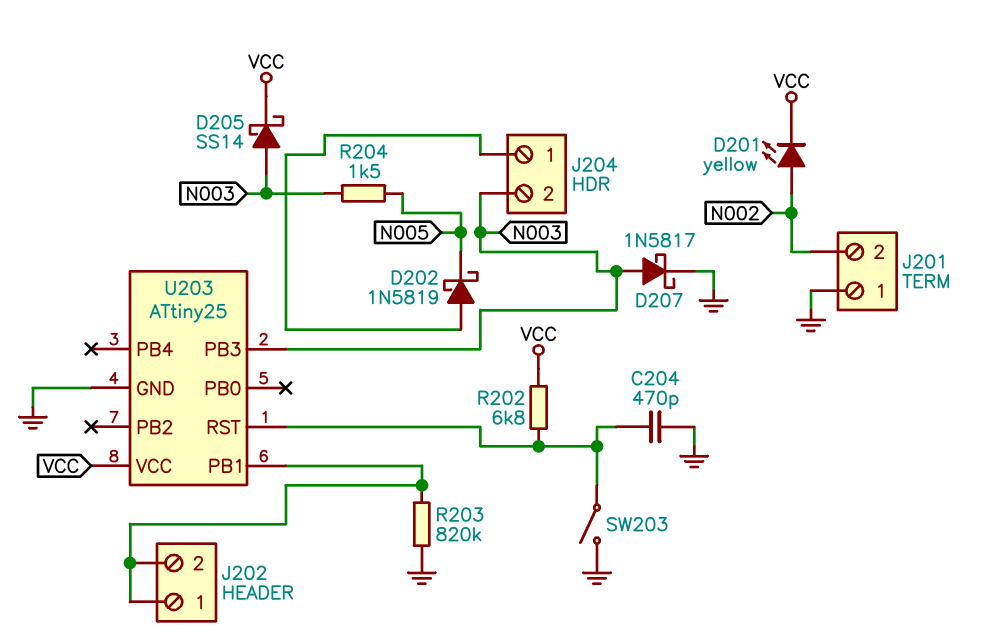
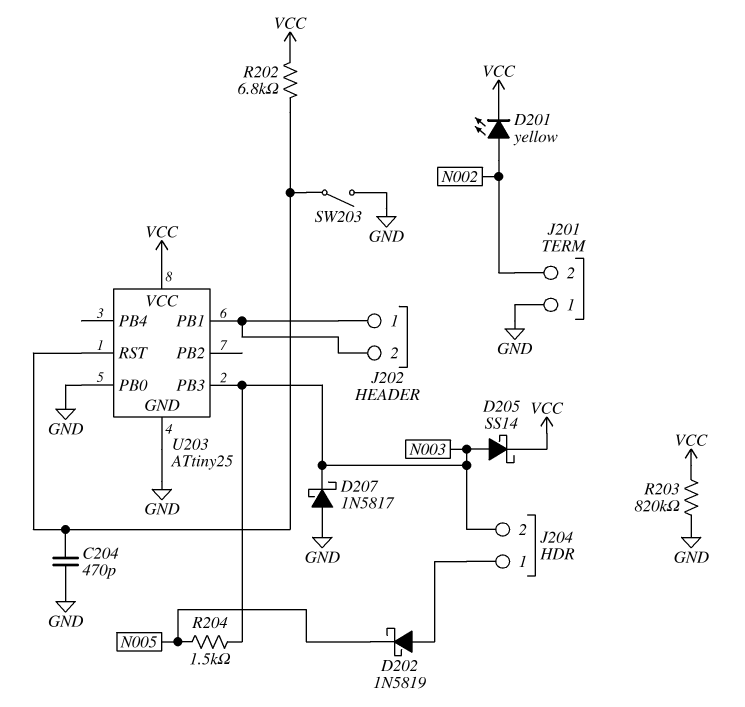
D207: schottky 1N5817 (A N003, K GND) -> schottky 1N5817 (A GND, K N003)
R203: 820k (GND, J202/1) -> 820k (GND, VCC)
U203 pin PB0: none -> GND

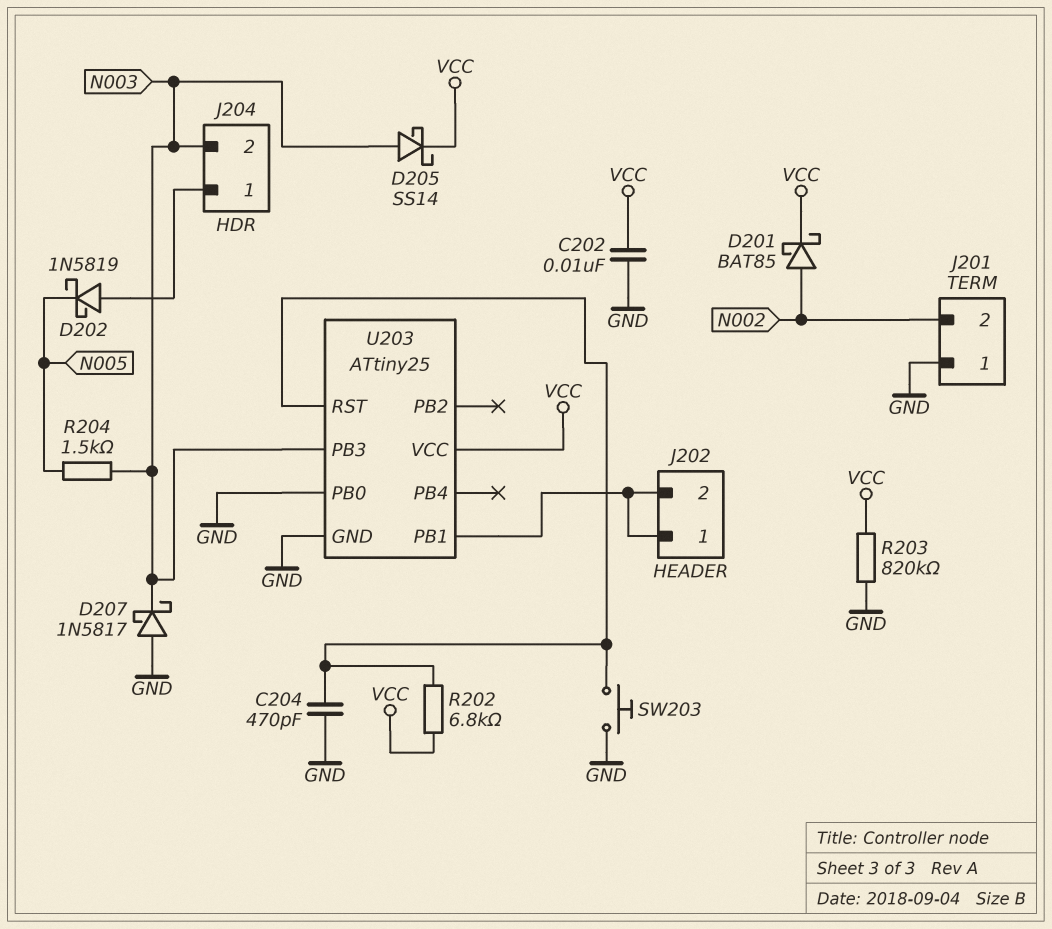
C202: none -> 10nF (GND, VCC)
D201: LED yellow (A N002, K VCC) -> schottky BAT85 (A N002, K VCC)
SW203: switch (GND, U203/RST) -> button (GND, U203/RST)

